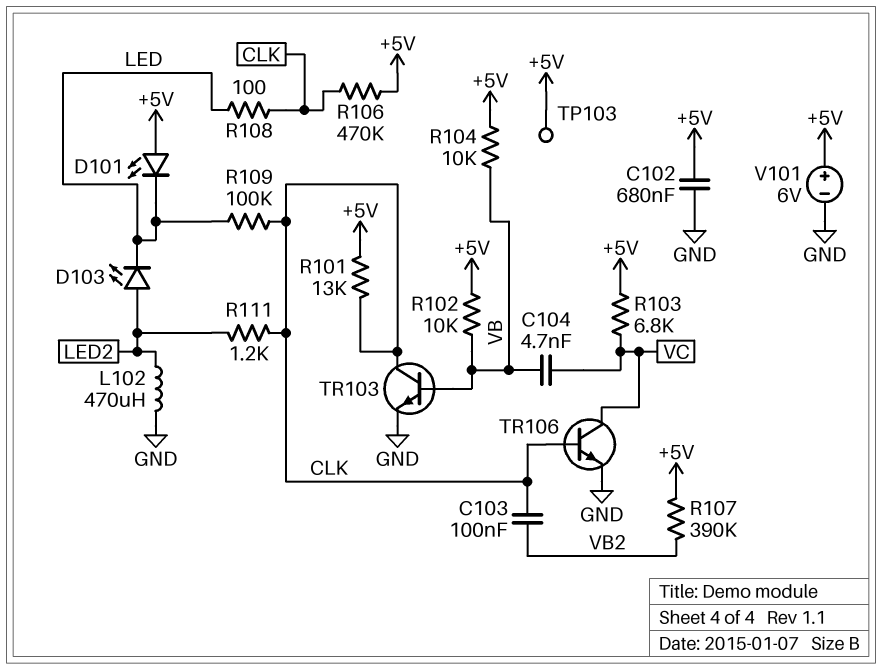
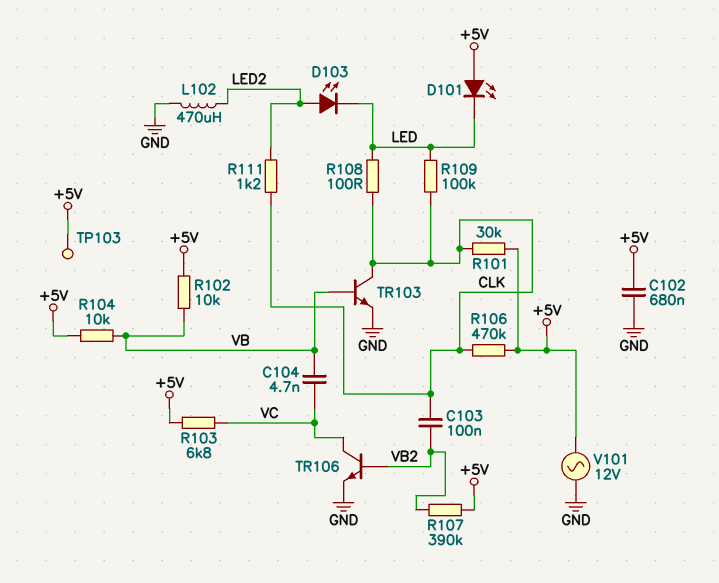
R101: 13k (+5V, CLK) -> 30k (+5V, CLK)
TR106: NPN (B CLK, C VC, E GND) -> NPN (B VB2, C VC, E GND)
V101: 6V (plus +5V, minus GND) -> AC 12V (+5V, GND)

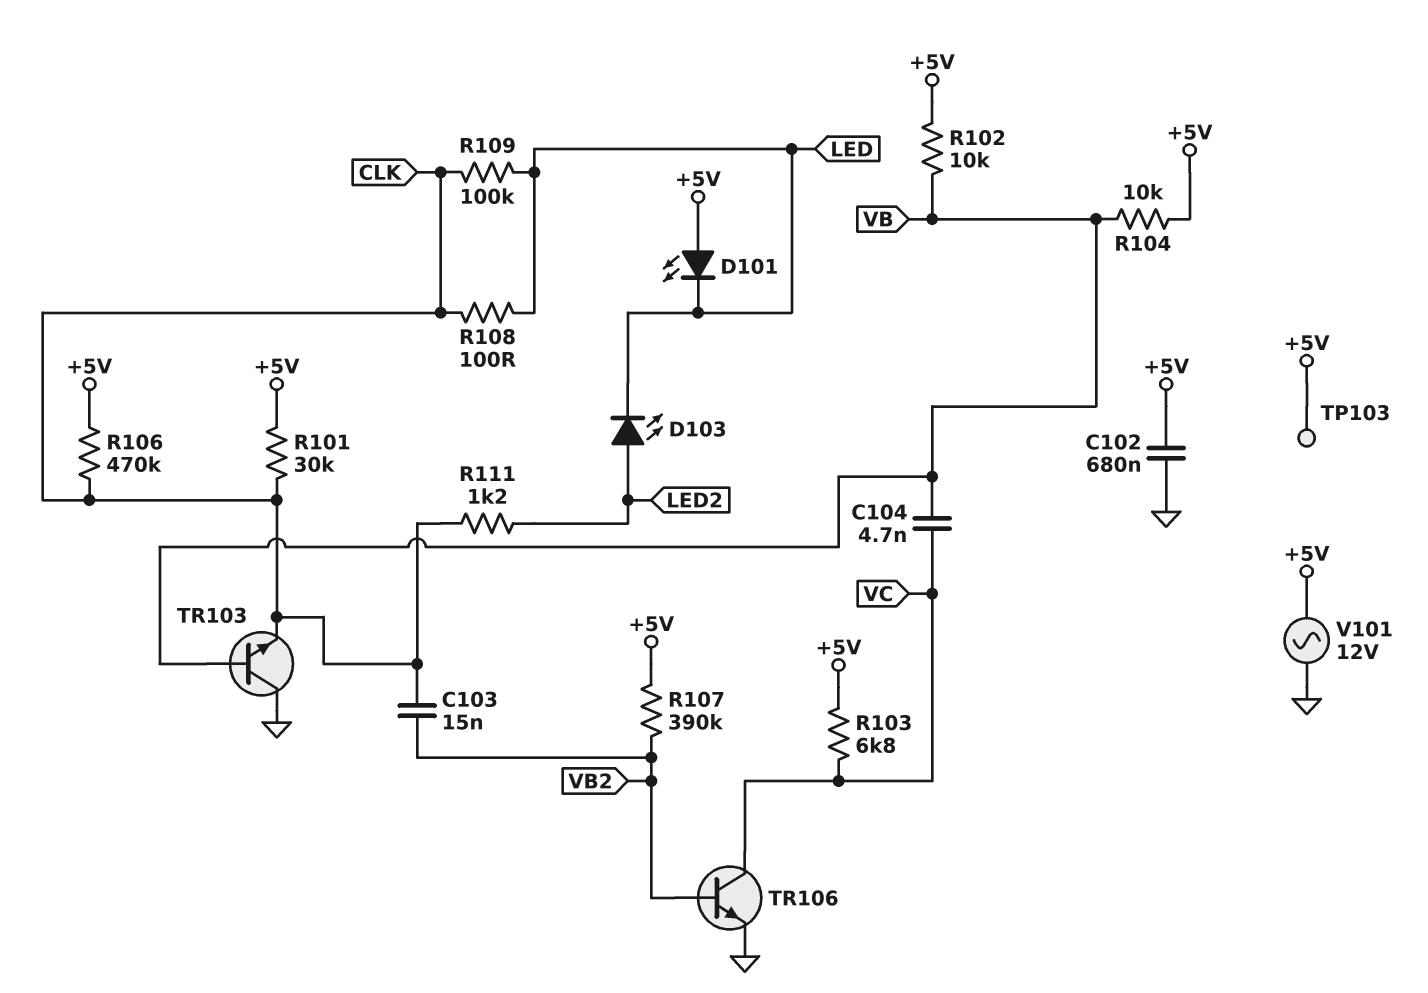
C103: 100nF (CLK, VB2) -> 15nF (CLK, VB2)
L102: 470uH (GND, LED2) -> none
TR103: NPN (B VB, C CLK, E GND) -> NPN (B VB, C GND, E CLK)

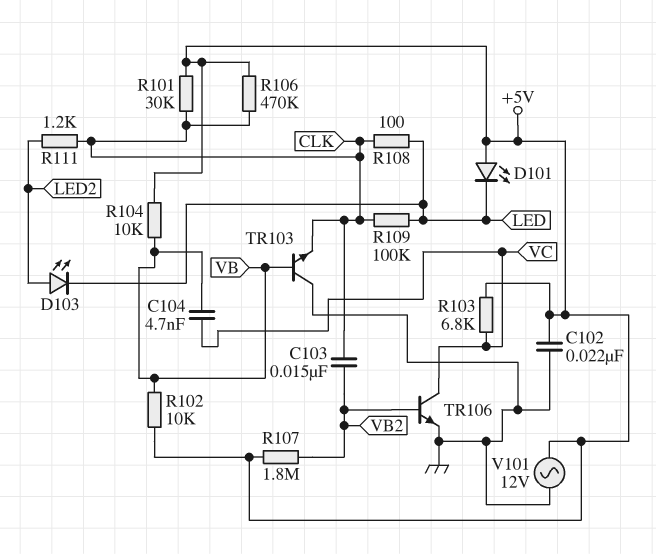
C102: 680nF (+5V, GND) -> 22nF (+5V, GND)
R107: 390k (+5V, VB2) -> 1.8M (+5V, VB2)
TP103: test point (+5V) -> none

